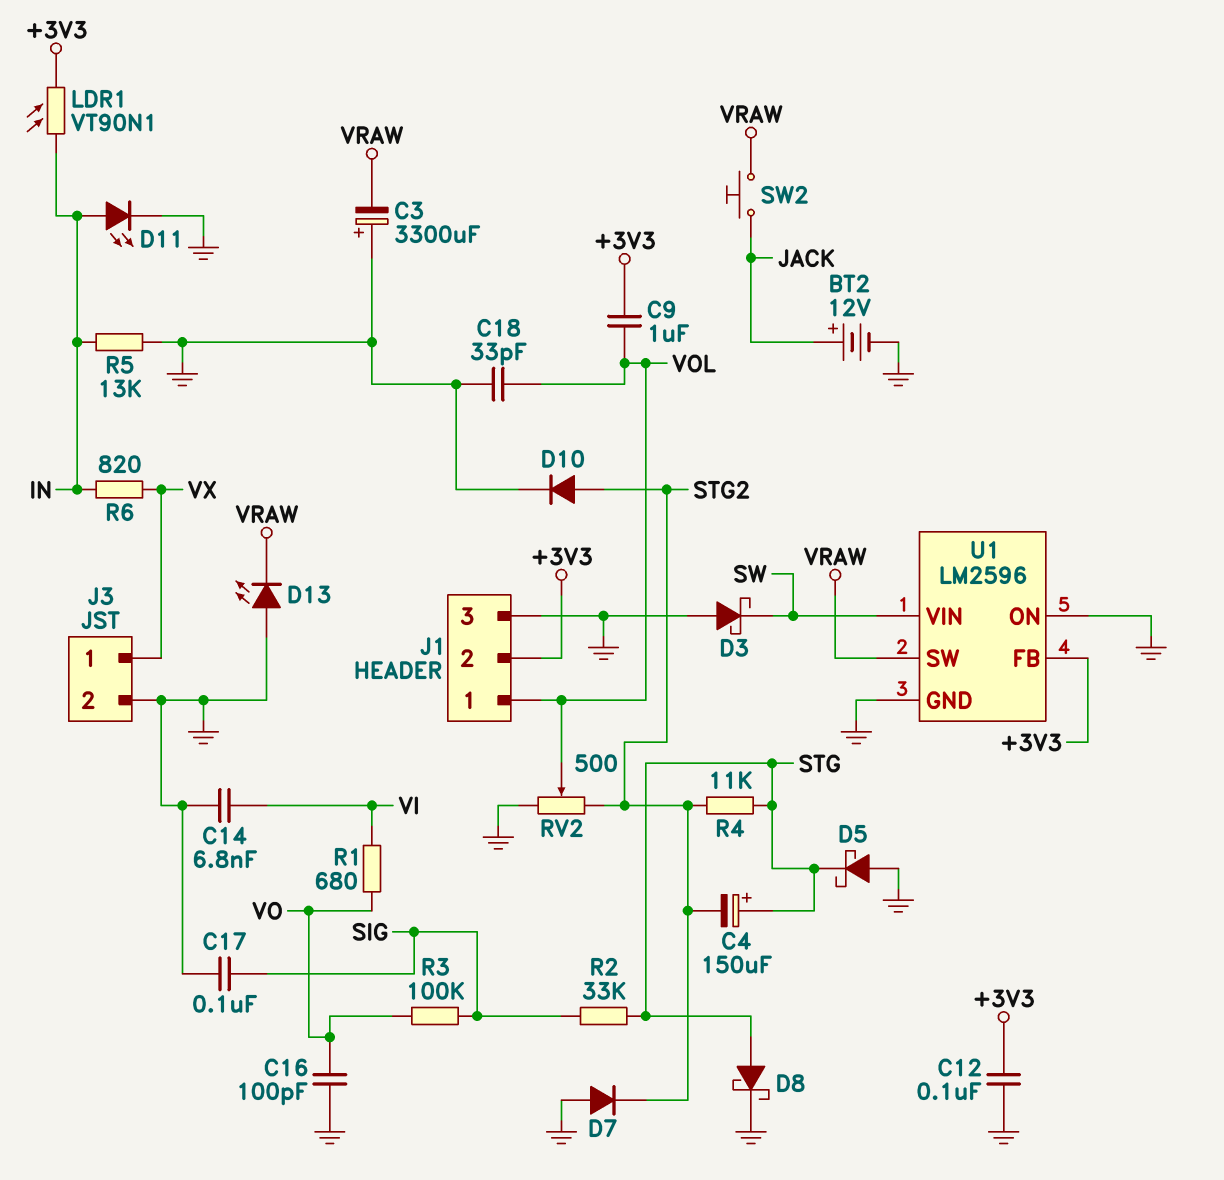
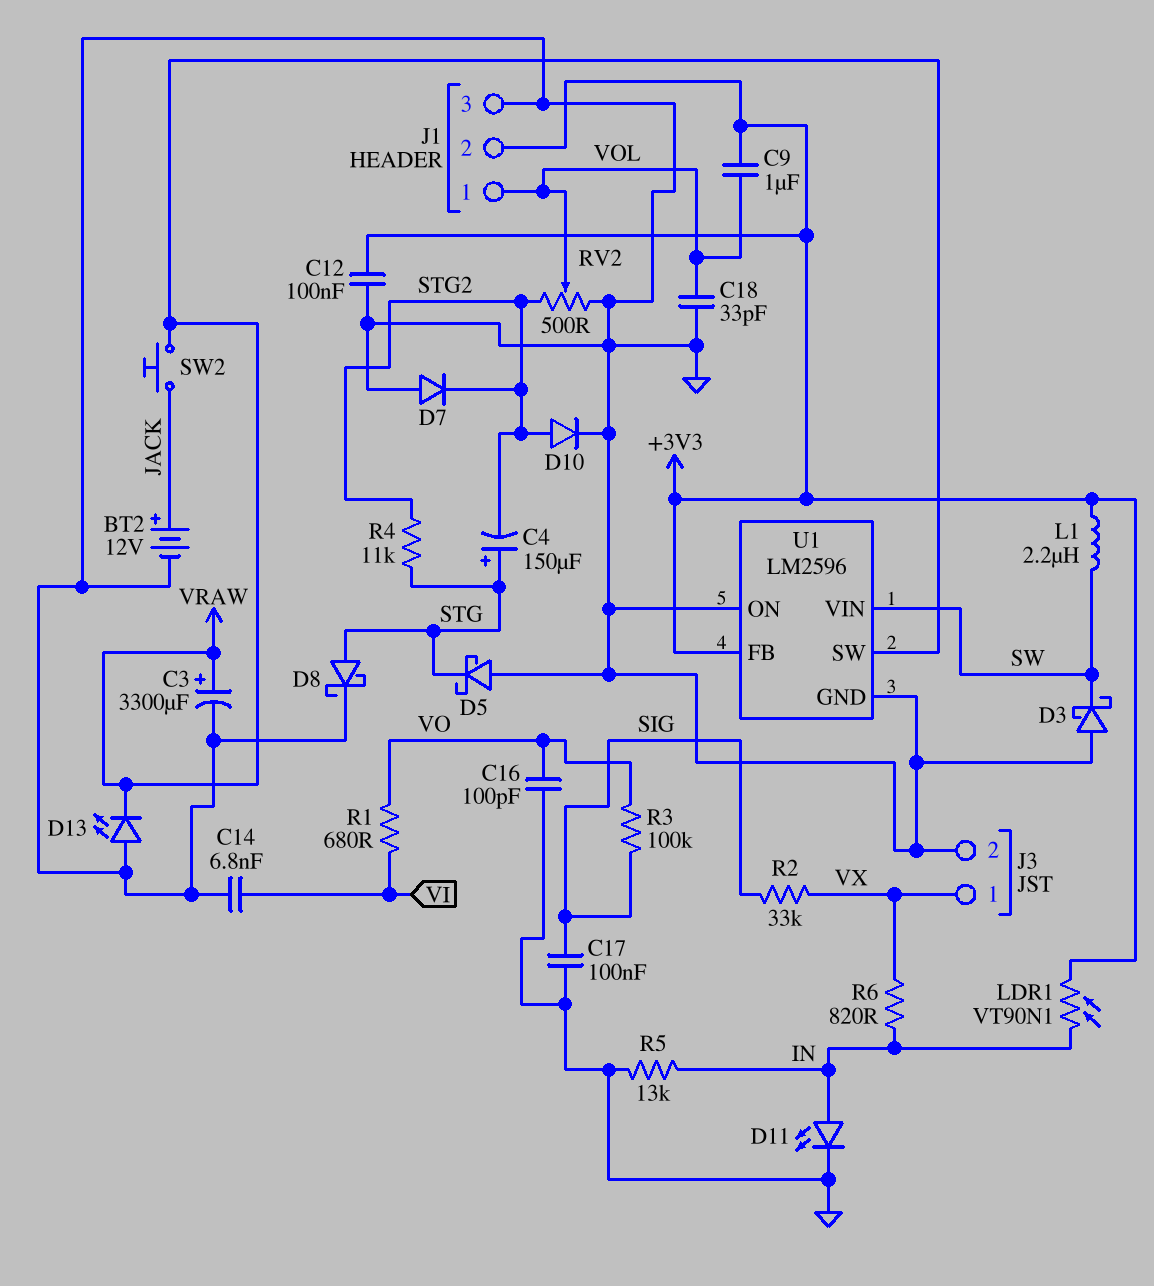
C3: 3300uF (plus GND, minus VRAW) -> 3300uF (plus VRAW, minus GND)
L1: none -> 2.2uH (+3V3, SW)
R2: 33k (SIG, STG) -> 33k (SIG, VX)

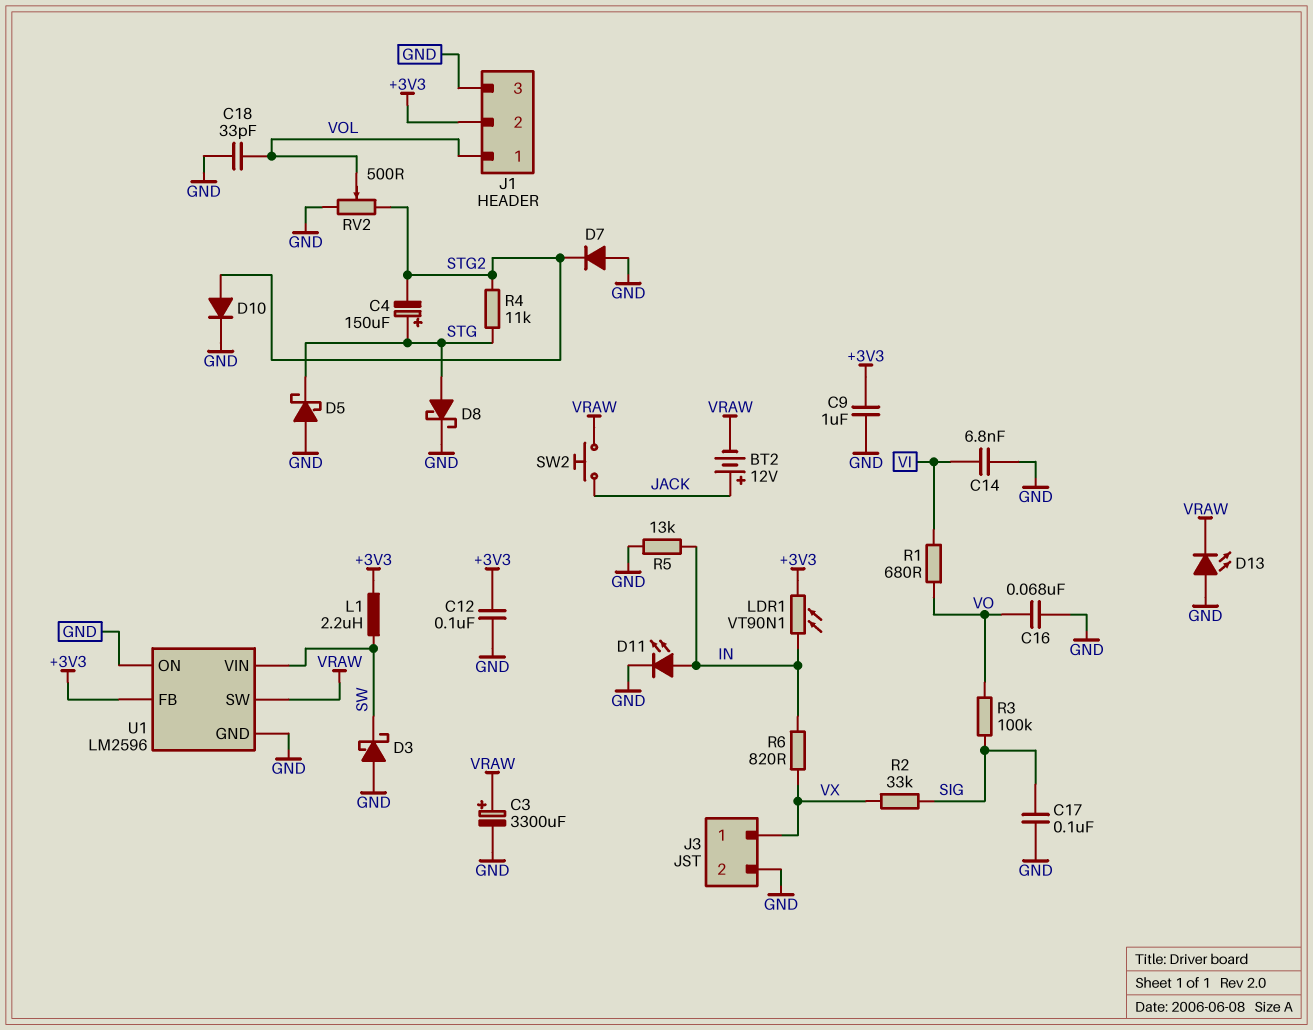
BT2: 12V (plus JACK, minus GND) -> 12V (plus JACK, minus VRAW)
C9: 1uF (+3V3, VOL) -> 1uF (+3V3, GND)
C16: 100pF (GND, VO) -> 68nF (GND, VO)

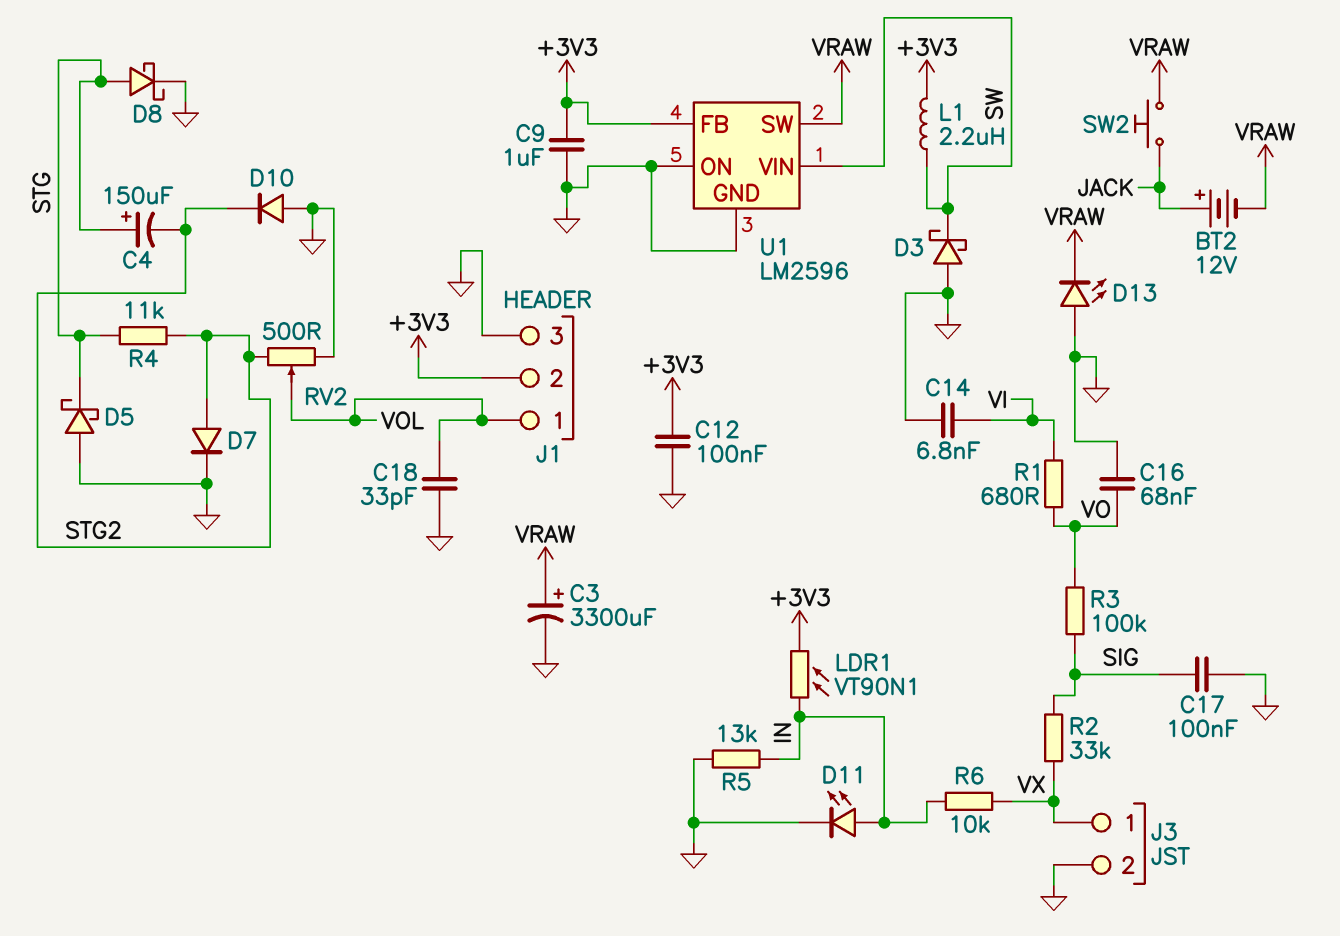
D7: diode (A GND, K STG2) -> diode (A STG2, K GND)
D10: diode (A STG2, K GND) -> diode (A GND, K STG2)
R6: 820 (IN, VX) -> 10k (IN, VX)

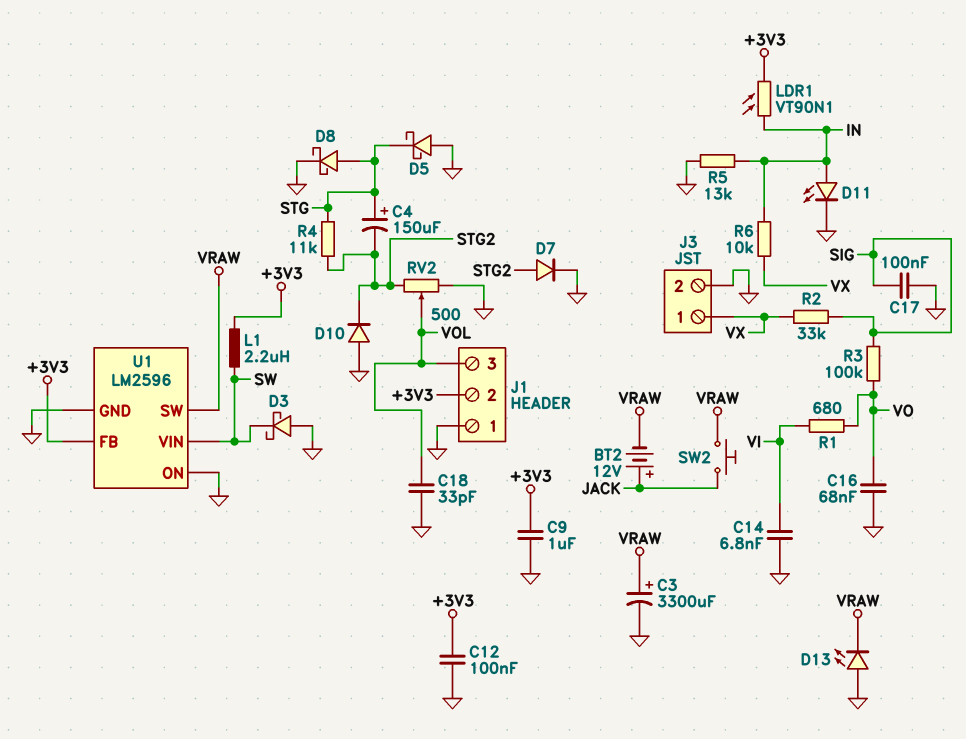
J1 pin 1: VOL -> GND
J1 pin 3: GND -> VOL

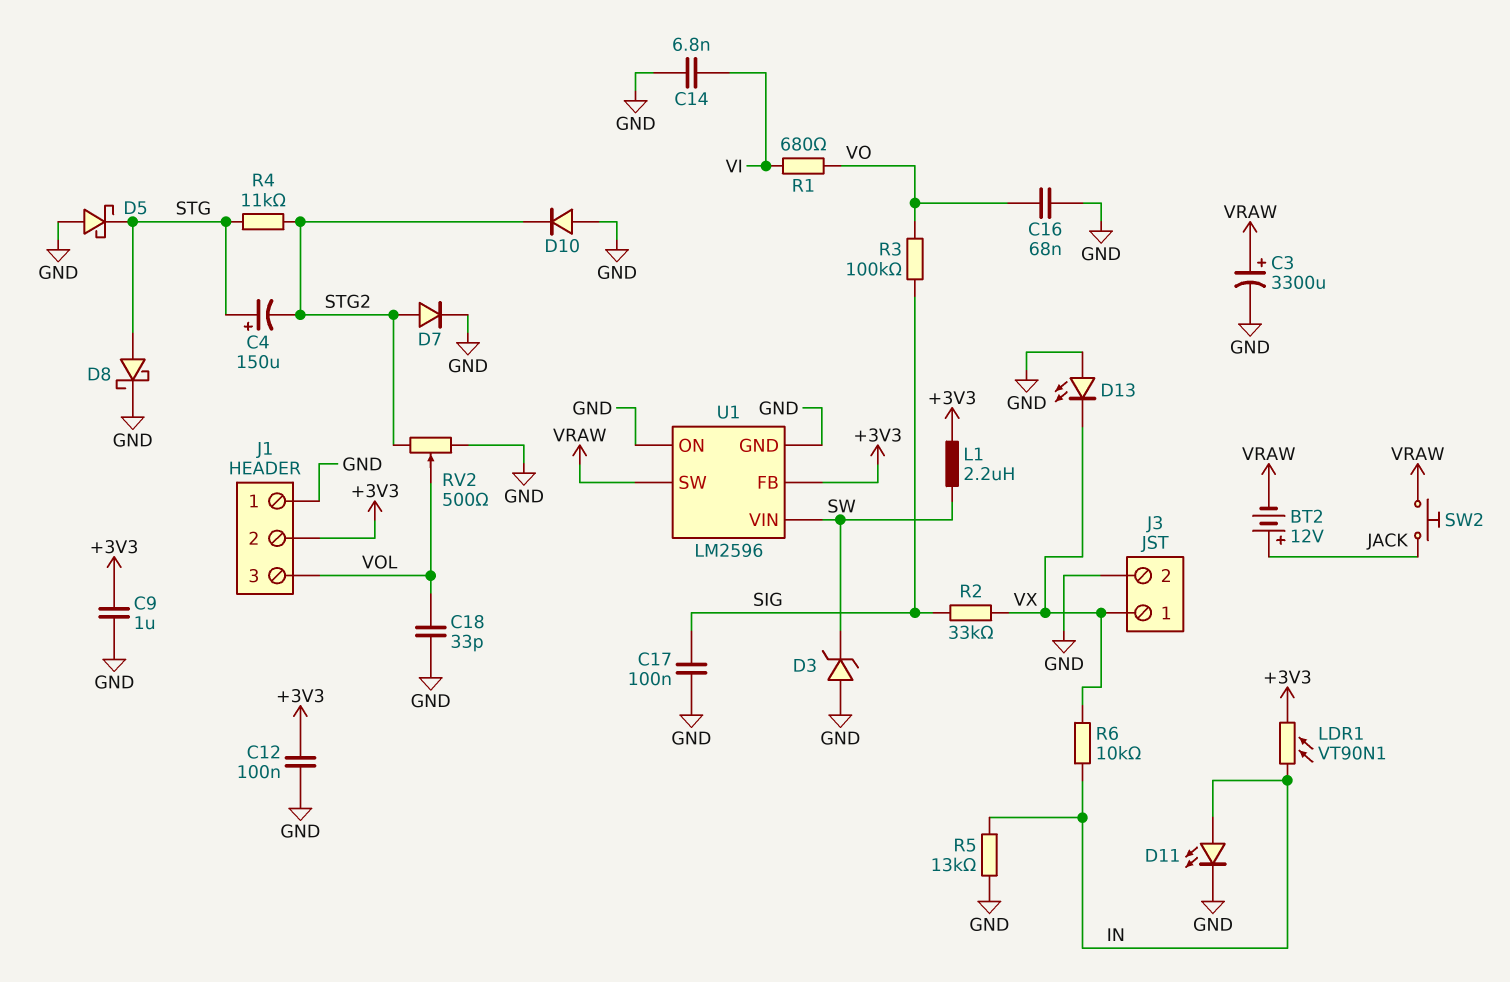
D3: schottky (A GND, K SW) -> zener (A GND, K SW)
D13: LED (A GND, K VRAW) -> LED (A GND, K VX)

